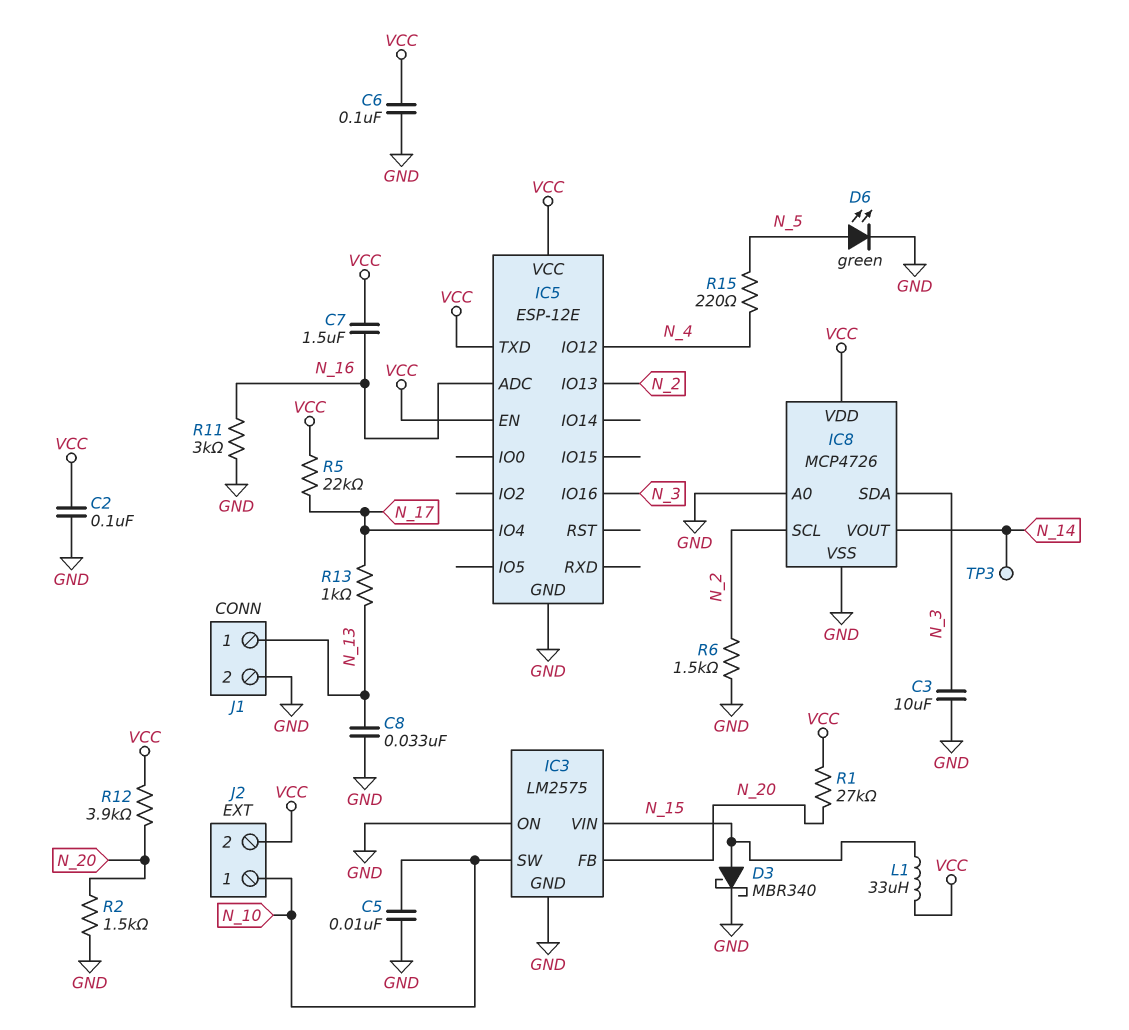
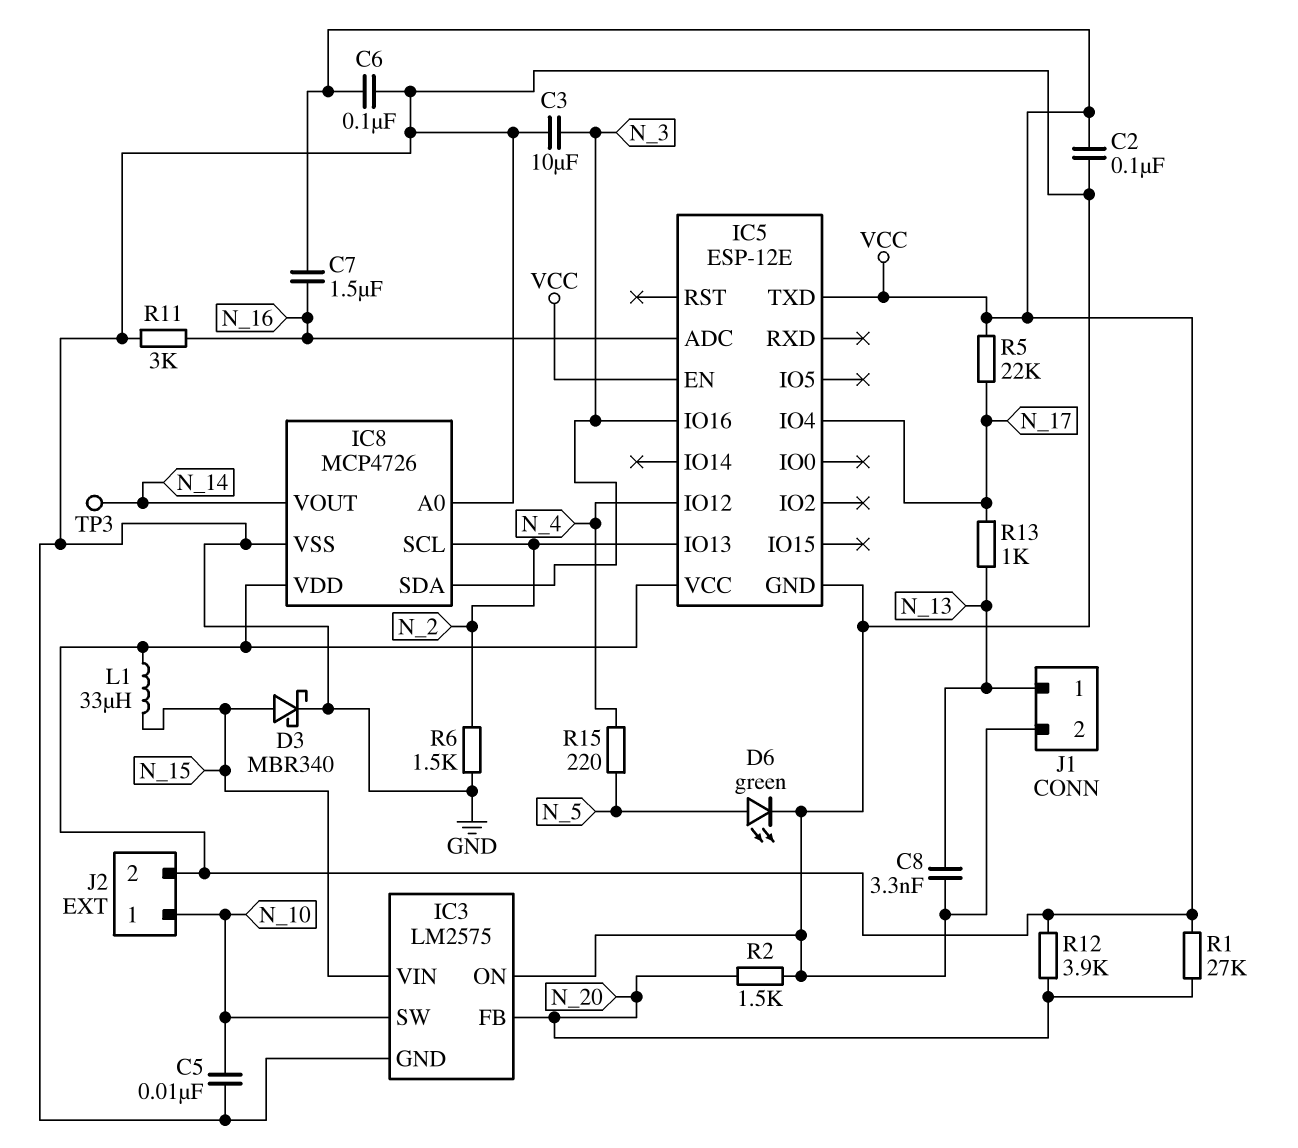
C8: 33nF (GND, N_13) -> 3.3nF (GND, N_13)

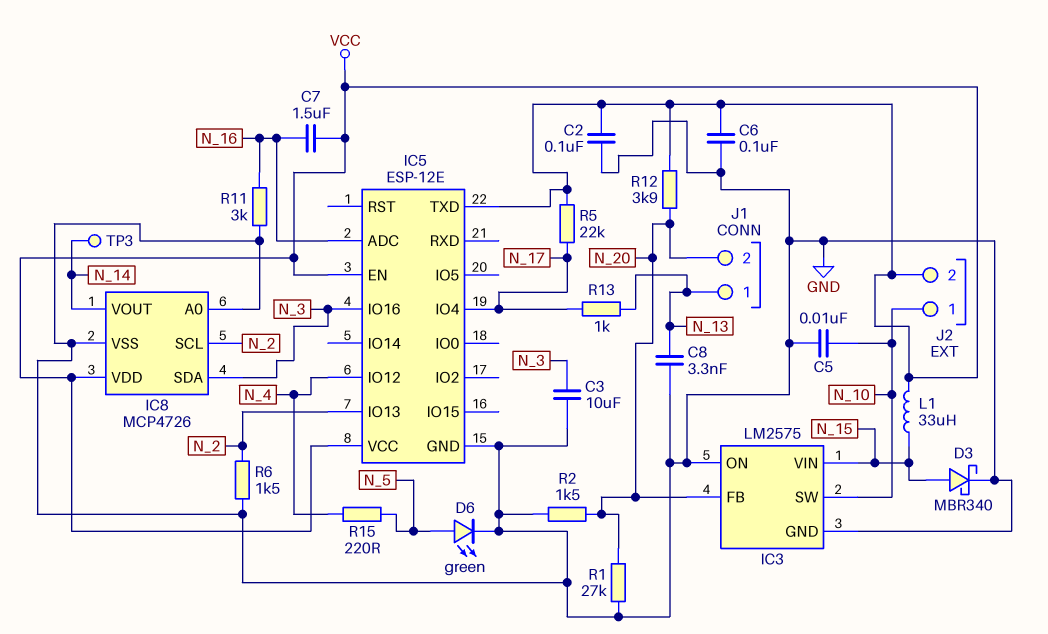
J1 pin 2: GND -> N_20
R1: 27k (N_20, VCC) -> 27k (GND, N_20)

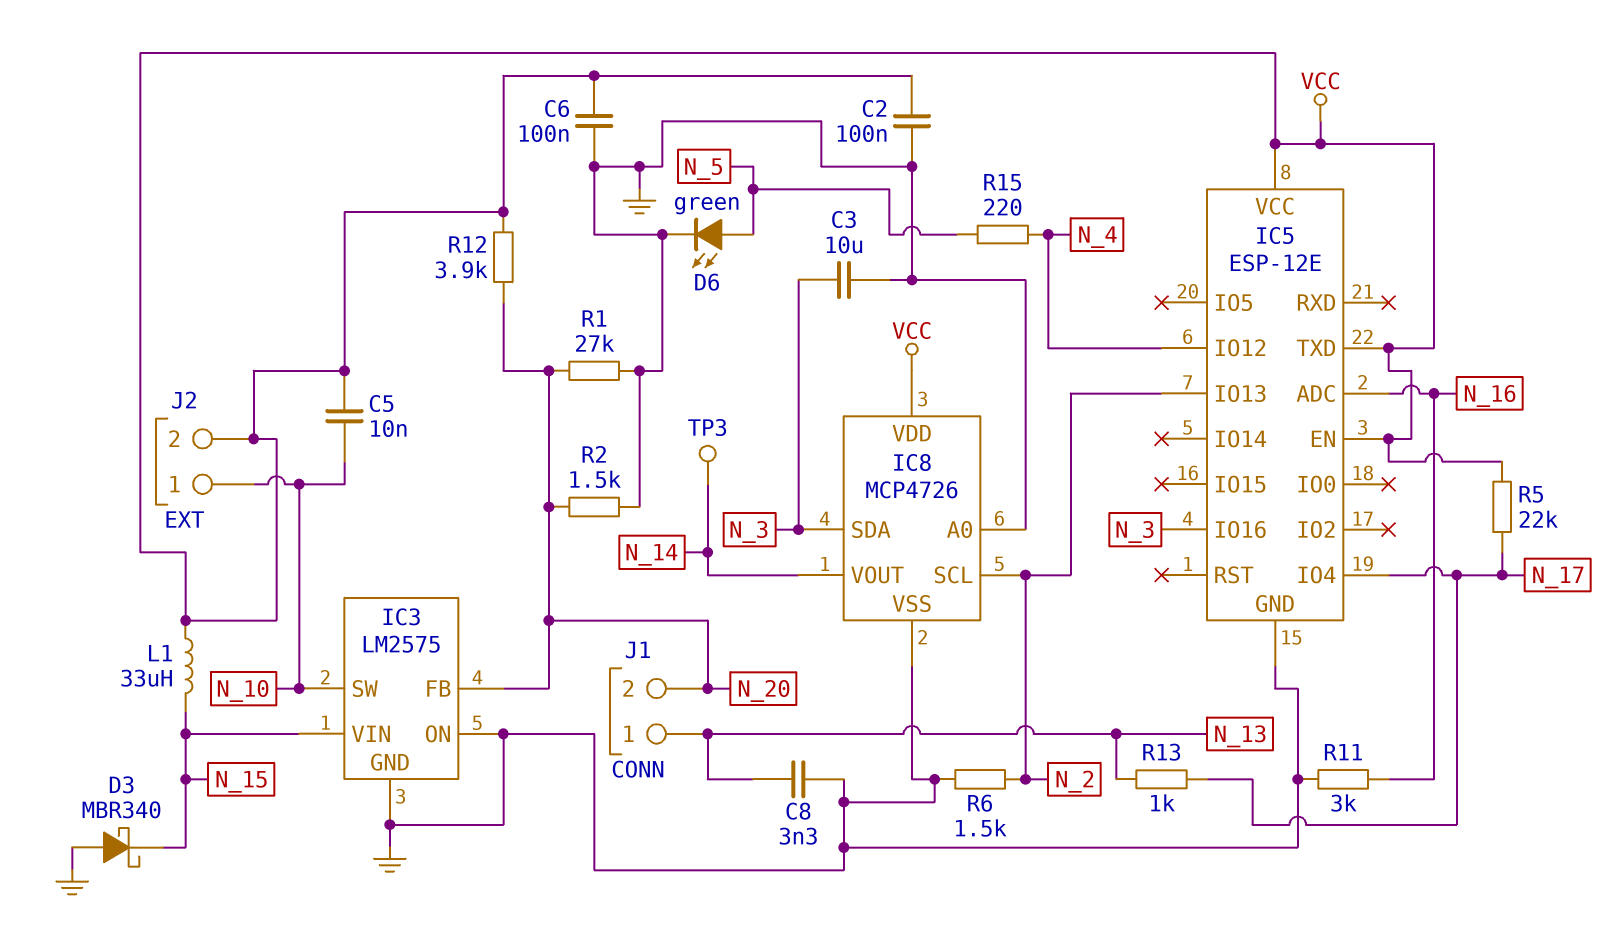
C5: 10nF (GND, N_10) -> 10nF (N_10, VCC)
C7: 1.5uF (N_16, VCC) -> none
D3: schottky MBR340 (A N_15, K GND) -> schottky MBR340 (A GND, K N_15)

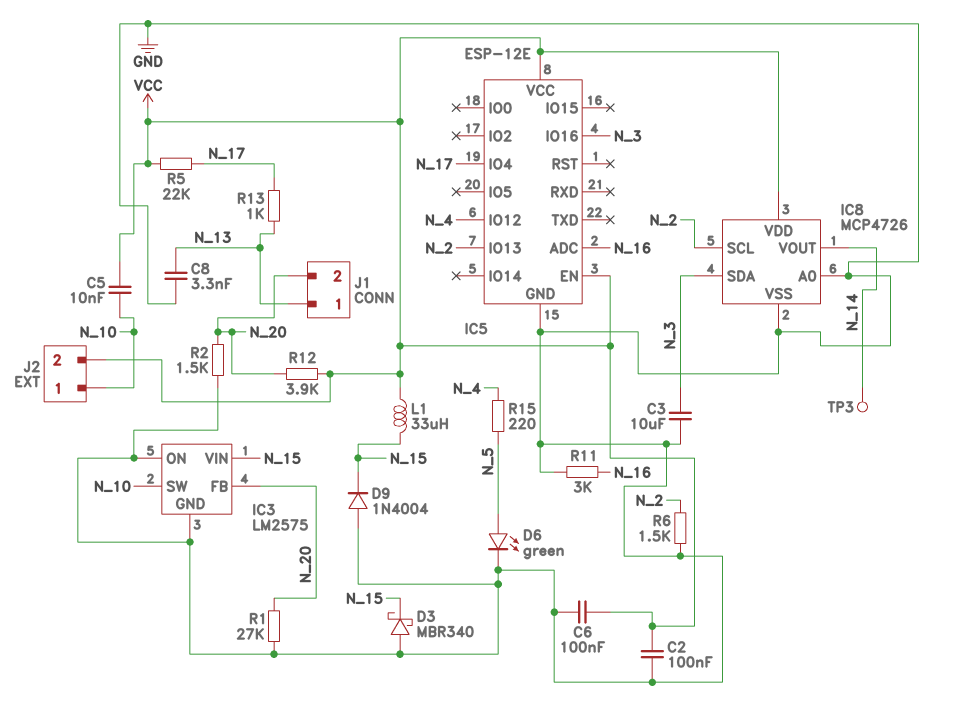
D9: none -> diode 1N4004 (A GND, K N_15)
IC5 pin TXD: VCC -> none

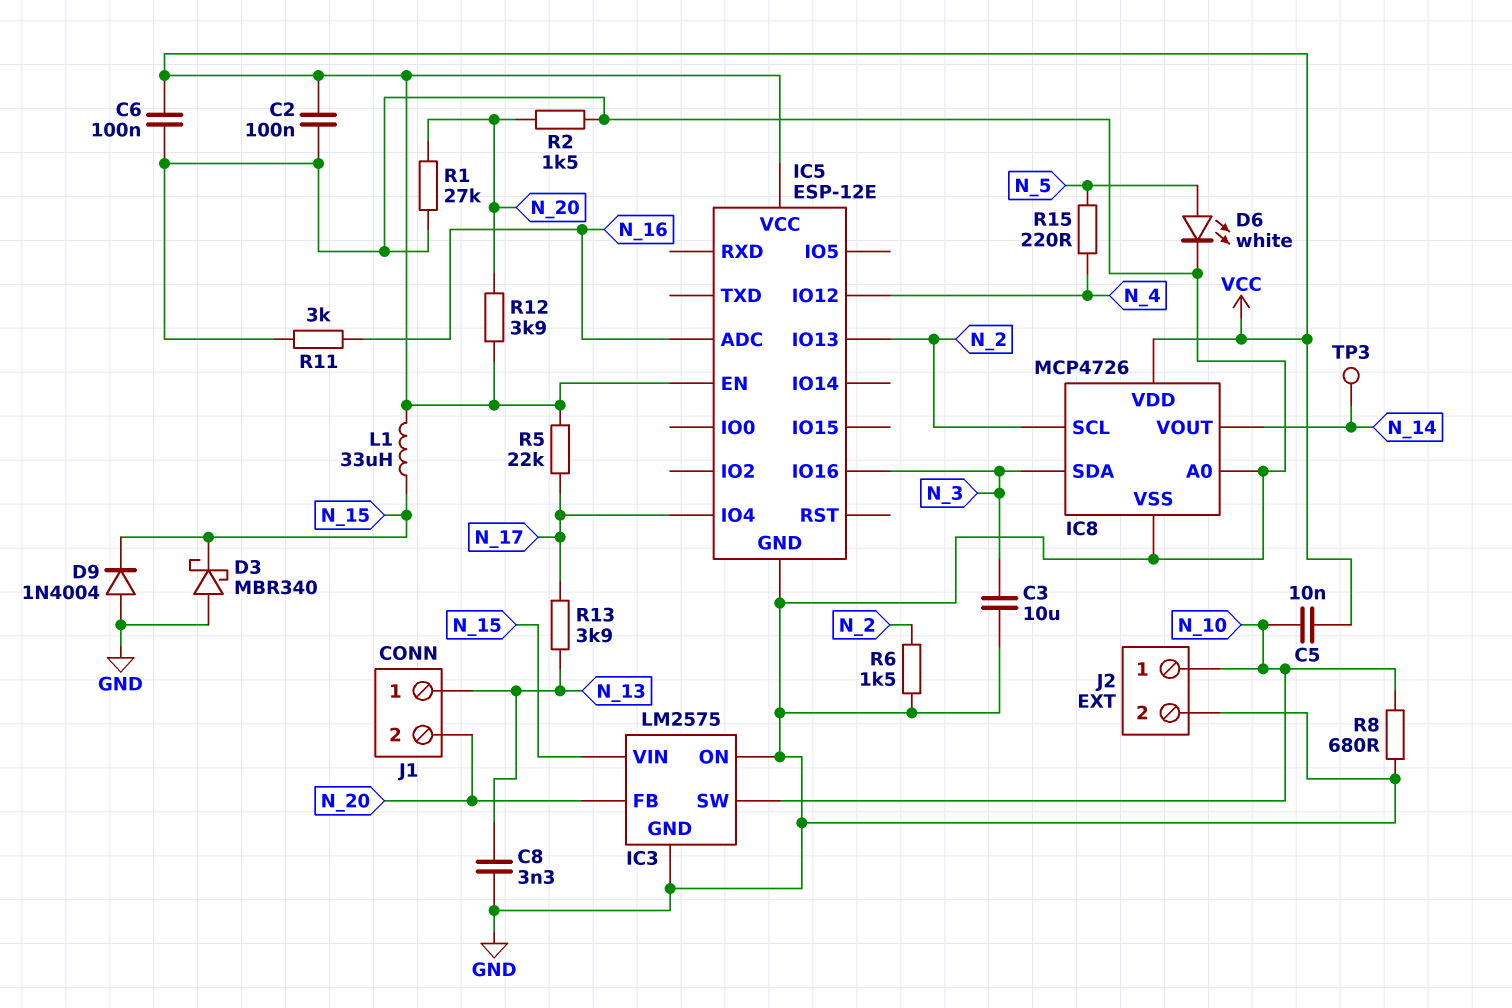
D6: LED green (A N_5, K GND) -> LED white (A N_5, K GND)
J2 pin 2: VCC -> GND
R8: none -> 680 (GND, N_10)
R13: 1k (N_13, N_17) -> 3.9k (N_13, N_17)

